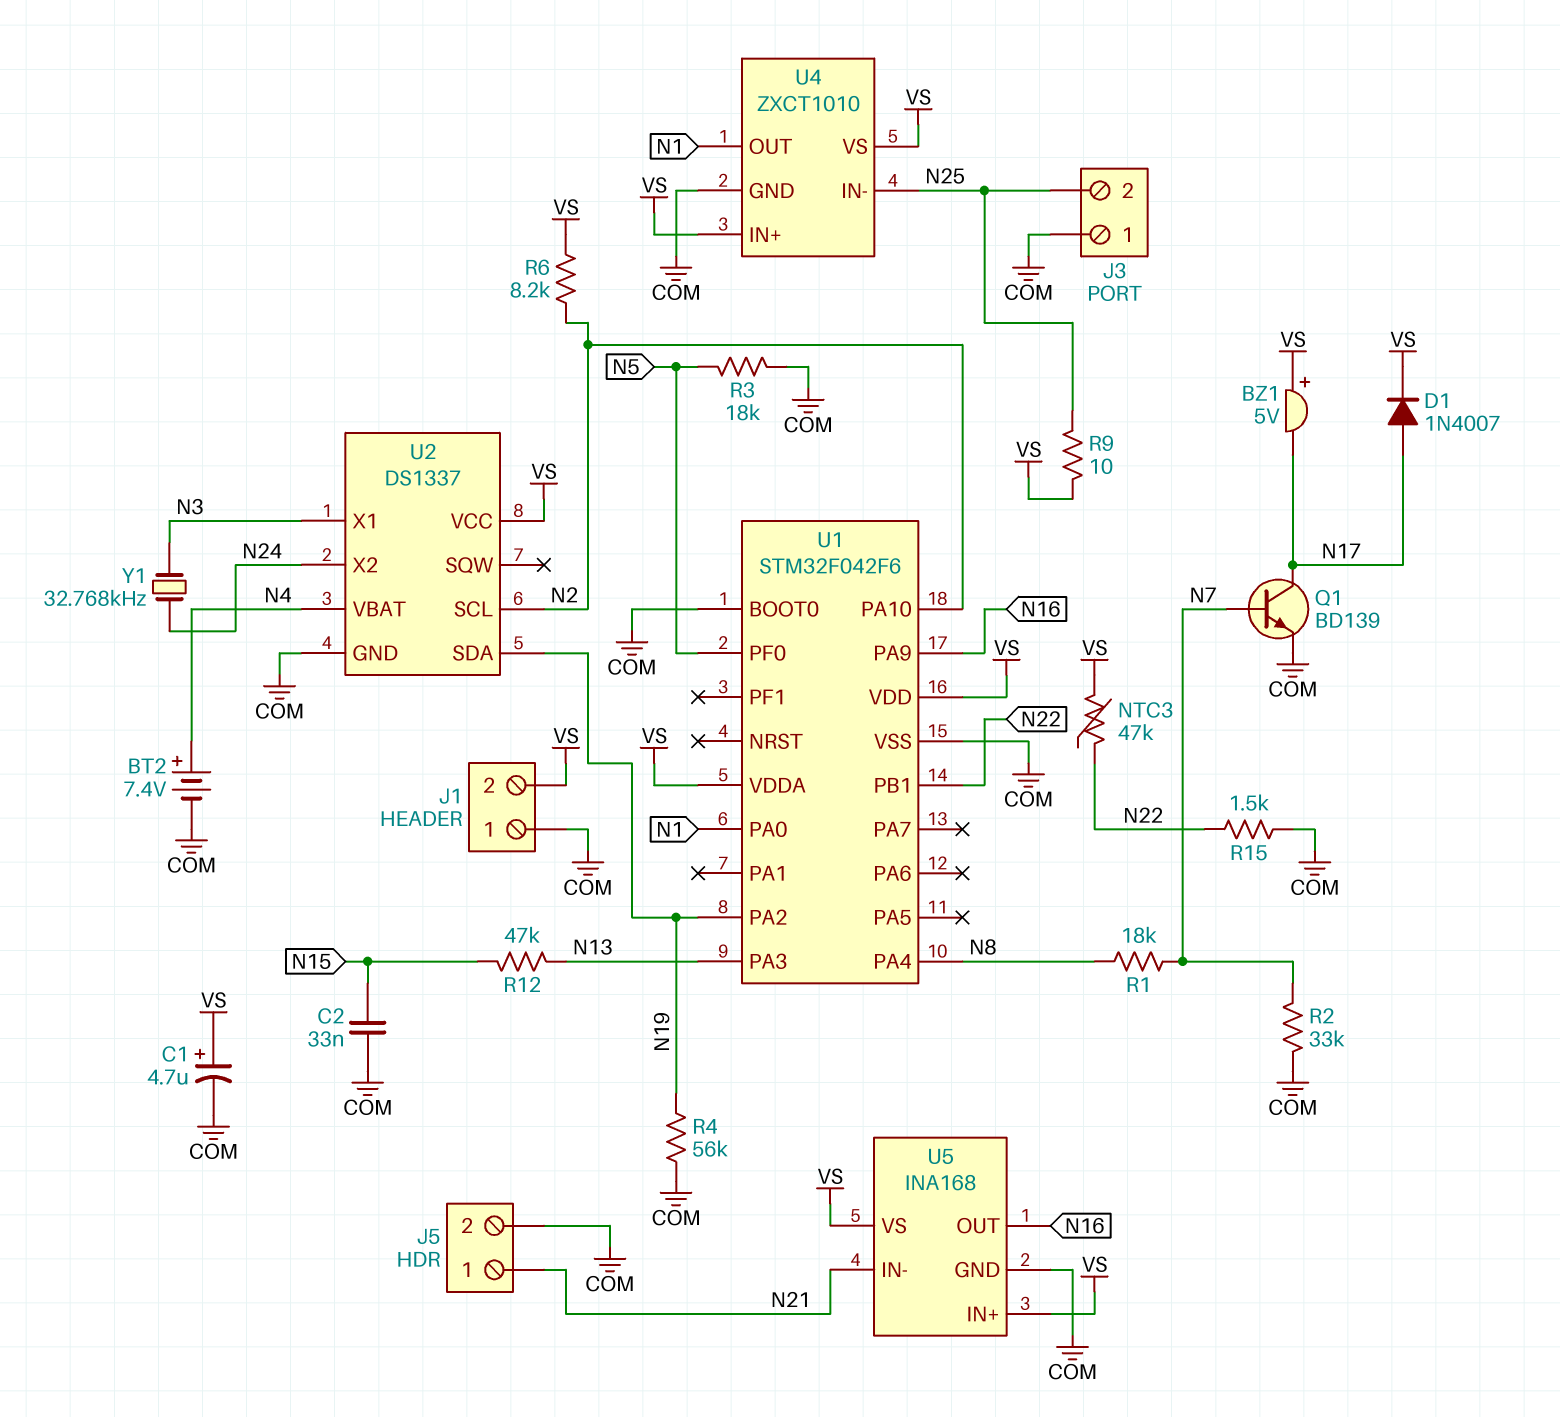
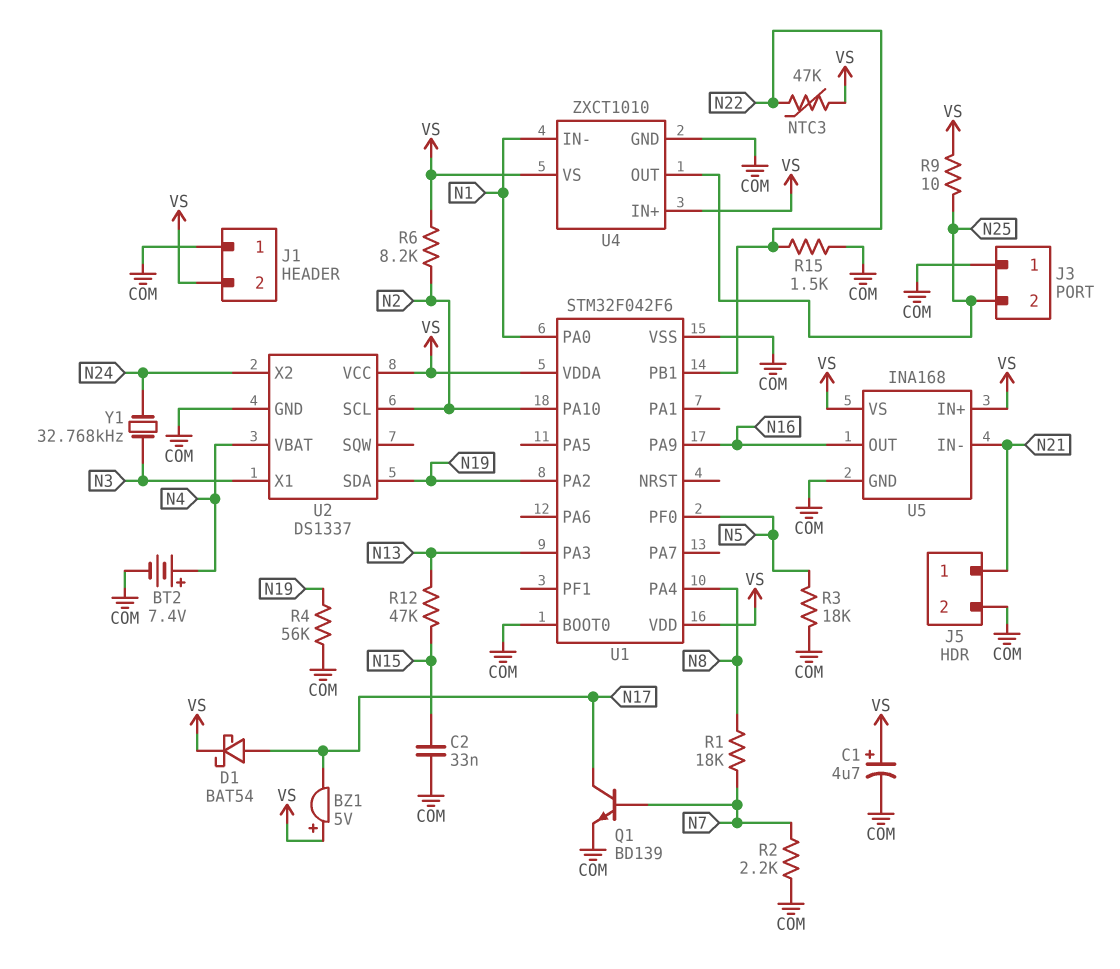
D1: diode 1N4007 (A N17, K VS) -> schottky BAT54 (A N17, K VS)
R2: 33k (COM, N7) -> 2.2k (COM, N7)
U4 pin IN-: N25 -> N1
U4 pin OUT: N1 -> N25

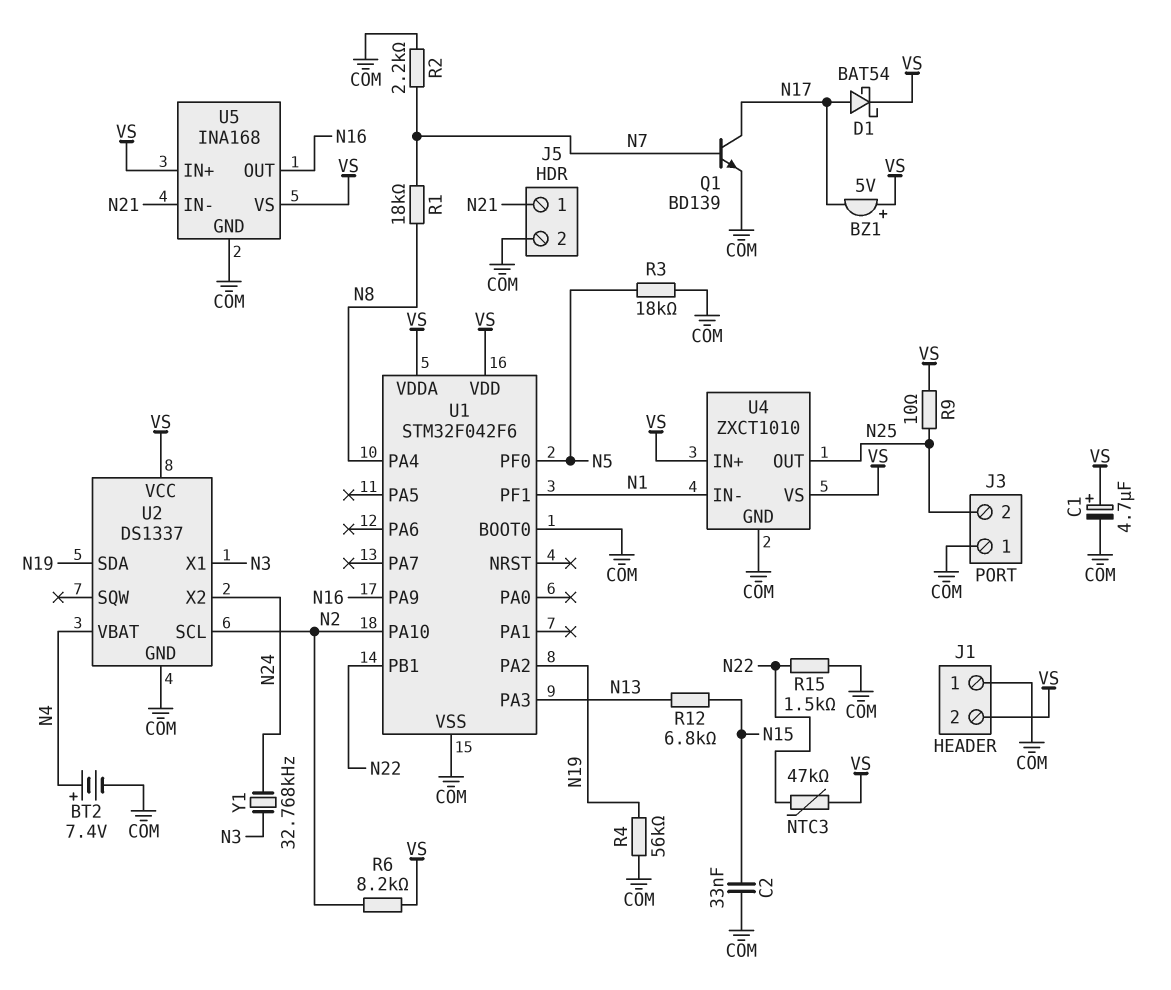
R12: 47k (N13, N15) -> 6.8k (N13, N15)
U1 pin PA0: N1 -> none
U1 pin PF1: none -> N1

